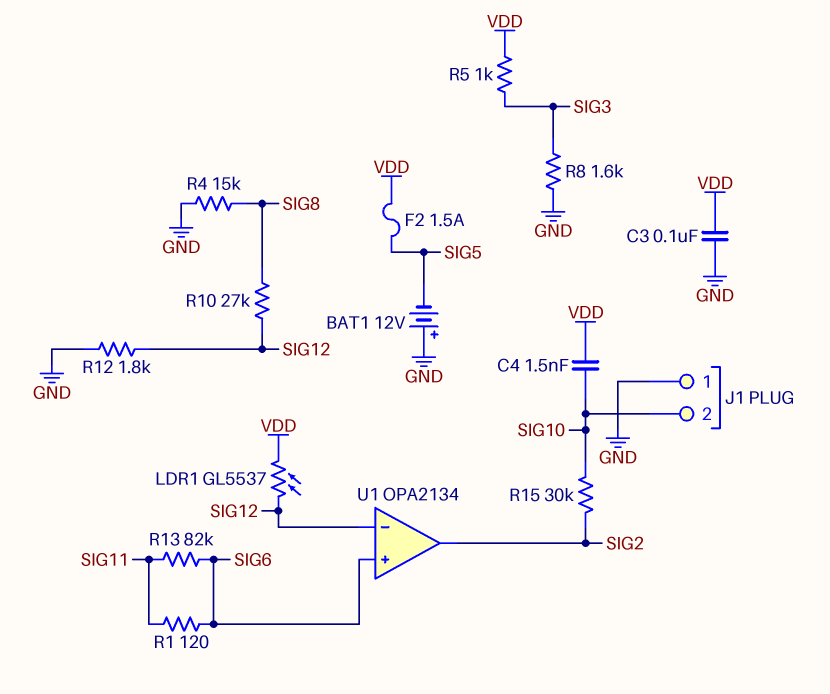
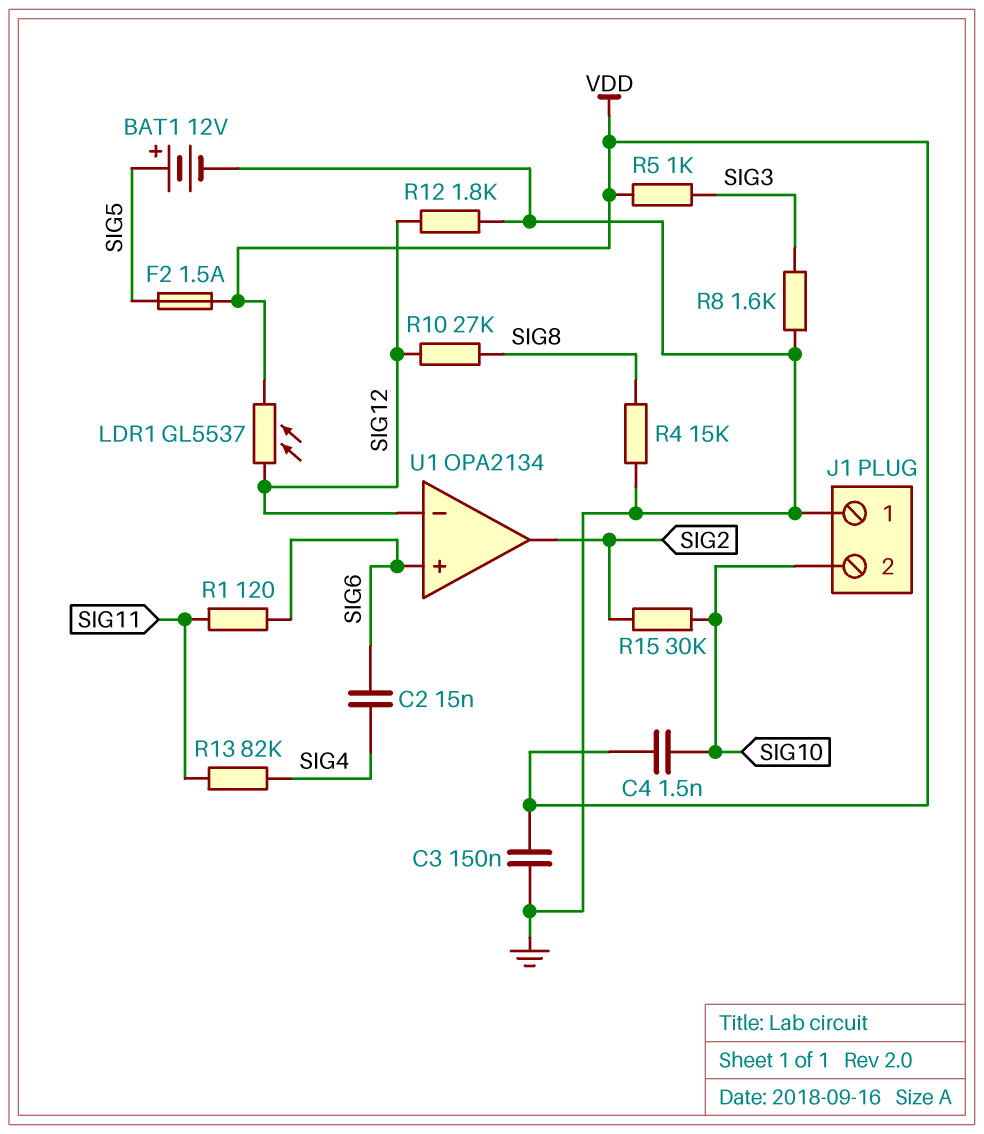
BAT1: 12V (plus GND, minus SIG5) -> 12V (plus SIG5, minus GND)
C2: none -> 15nF (SIG4, SIG6)
C3: 100nF (GND, VDD) -> 150nF (GND, VDD)
R13: 82k (SIG6, SIG11) -> 82k (SIG4, SIG11)

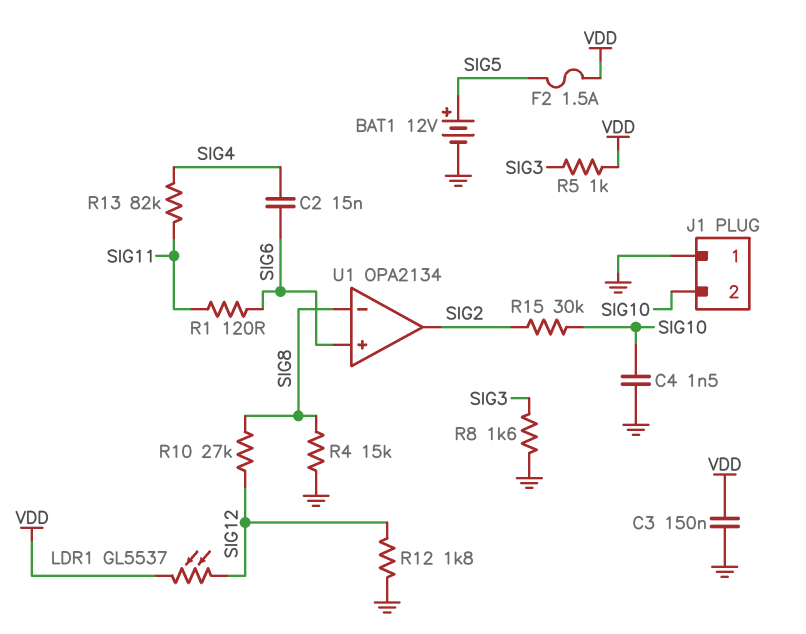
C4: 1.5nF (SIG10, VDD) -> 1.5nF (GND, SIG10)
U1 pin in-: SIG12 -> SIG8

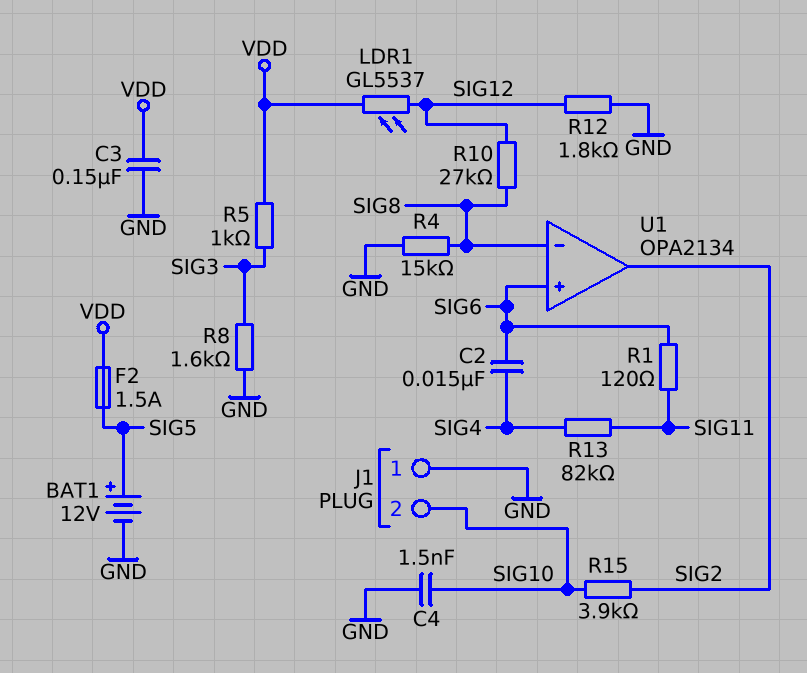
R15: 30k (SIG2, SIG10) -> 3.9k (SIG2, SIG10)

